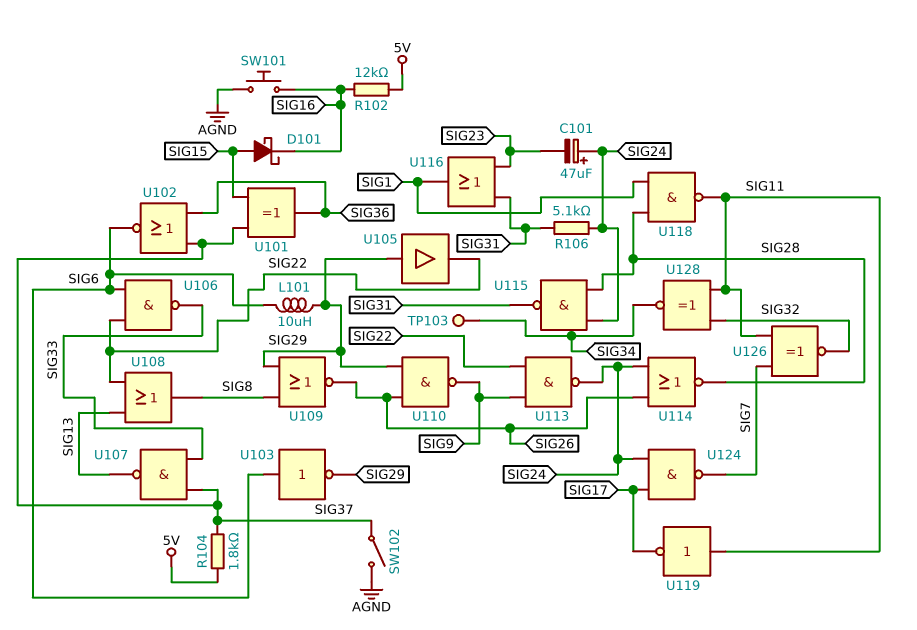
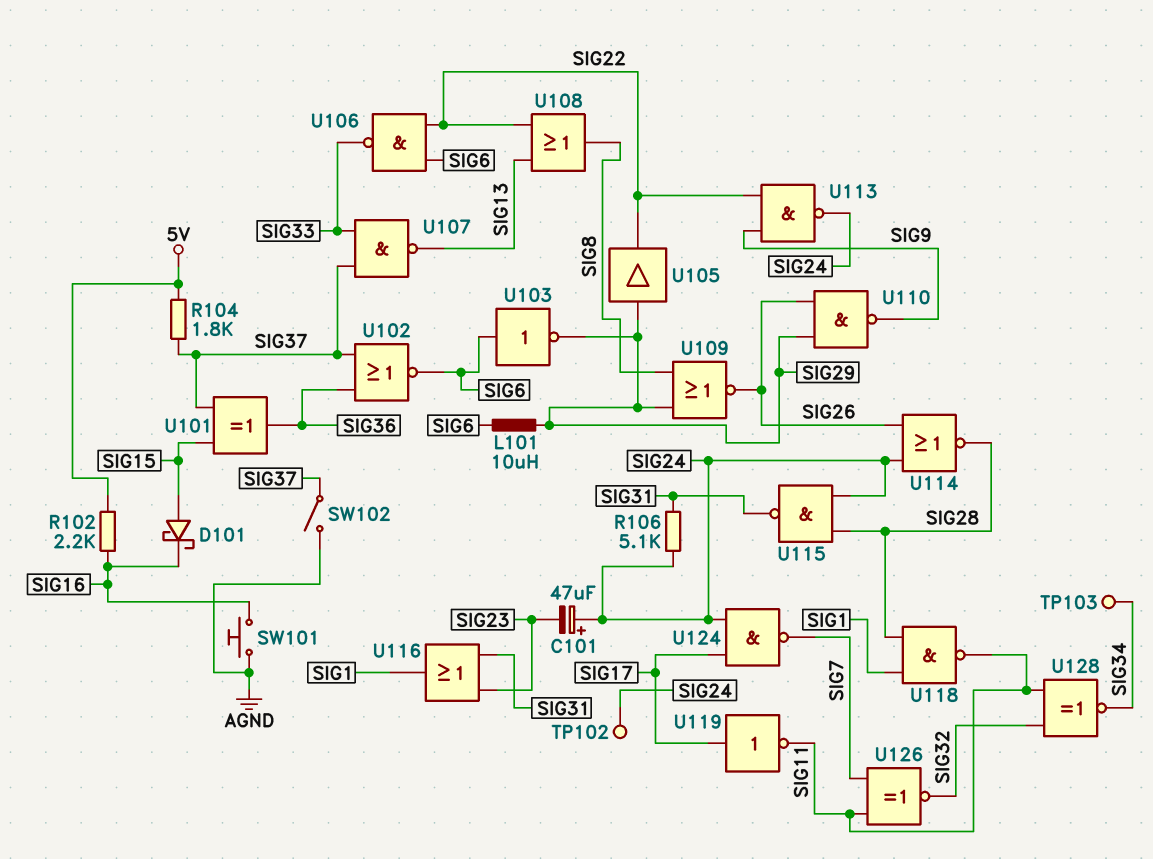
R102: 12k (5V, SIG16) -> 2.2k (5V, SIG16)
TP102: none -> test point (SIG24)
U119: NOT (in SIG11, out SIG17) -> NOT (in SIG17, out SIG11)

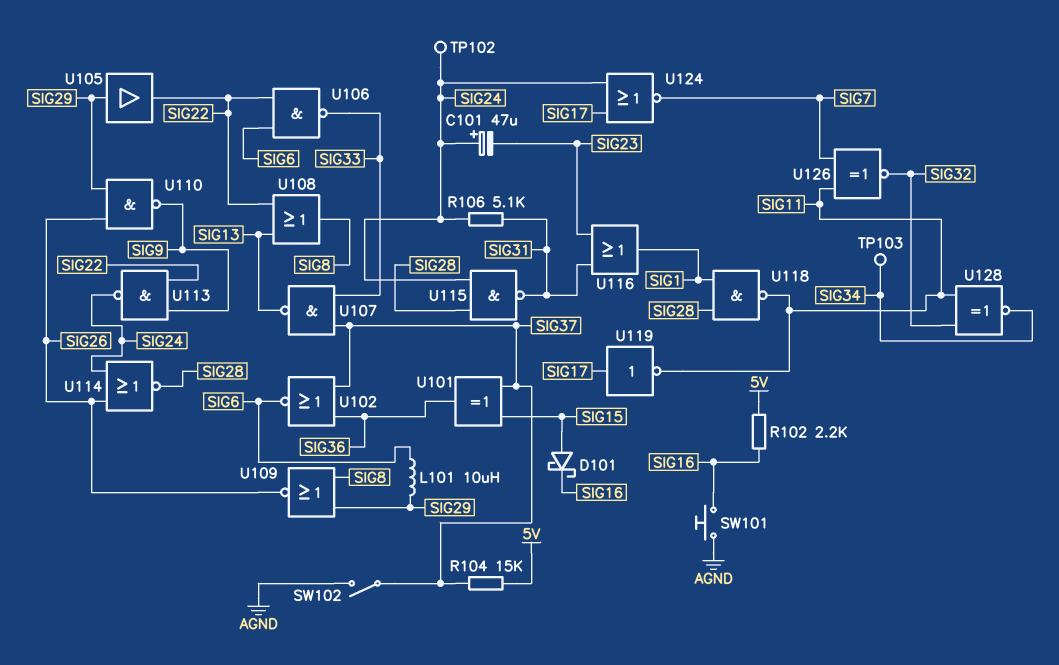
R104: 1.8k (5V, SIG37) -> 15k (5V, SIG37)
U103: NOT (in SIG6, out SIG29) -> none
U124: NAND (in SIG17, in SIG24, out SIG7) -> NOR (in SIG17, in SIG24, out SIG7)

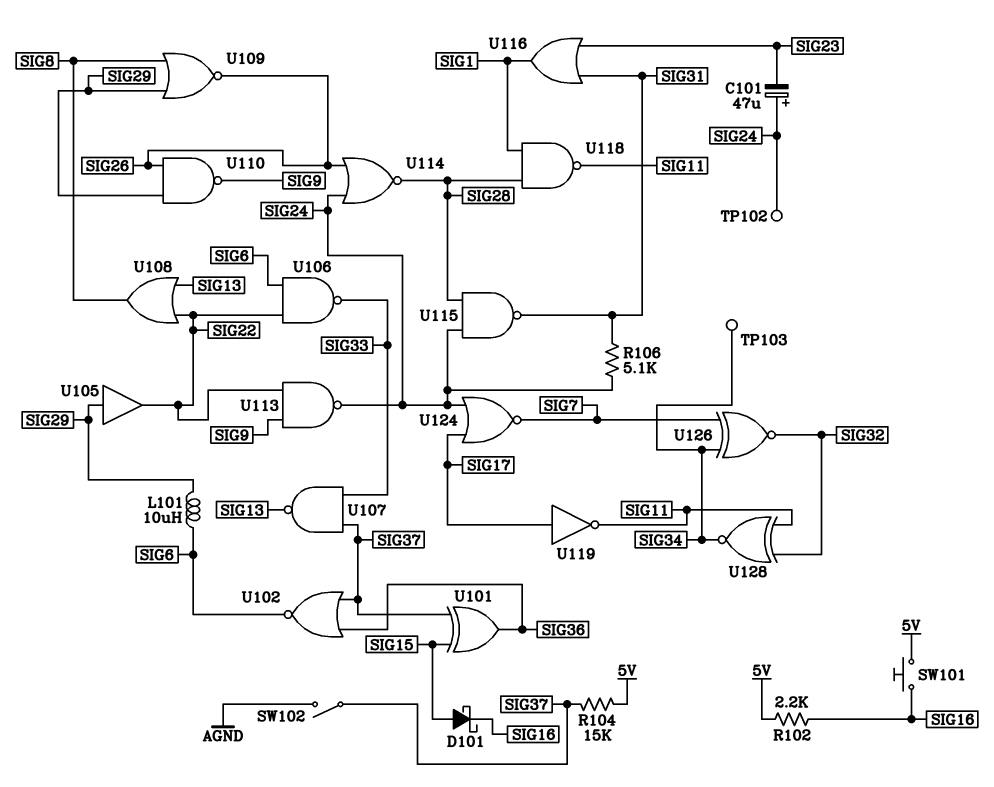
SW101: button (AGND, SIG16) -> button (5V, SIG16)
U126: XNOR (in SIG7, in SIG11, out SIG32) -> XNOR (in SIG7, in SIG34, out SIG32)

